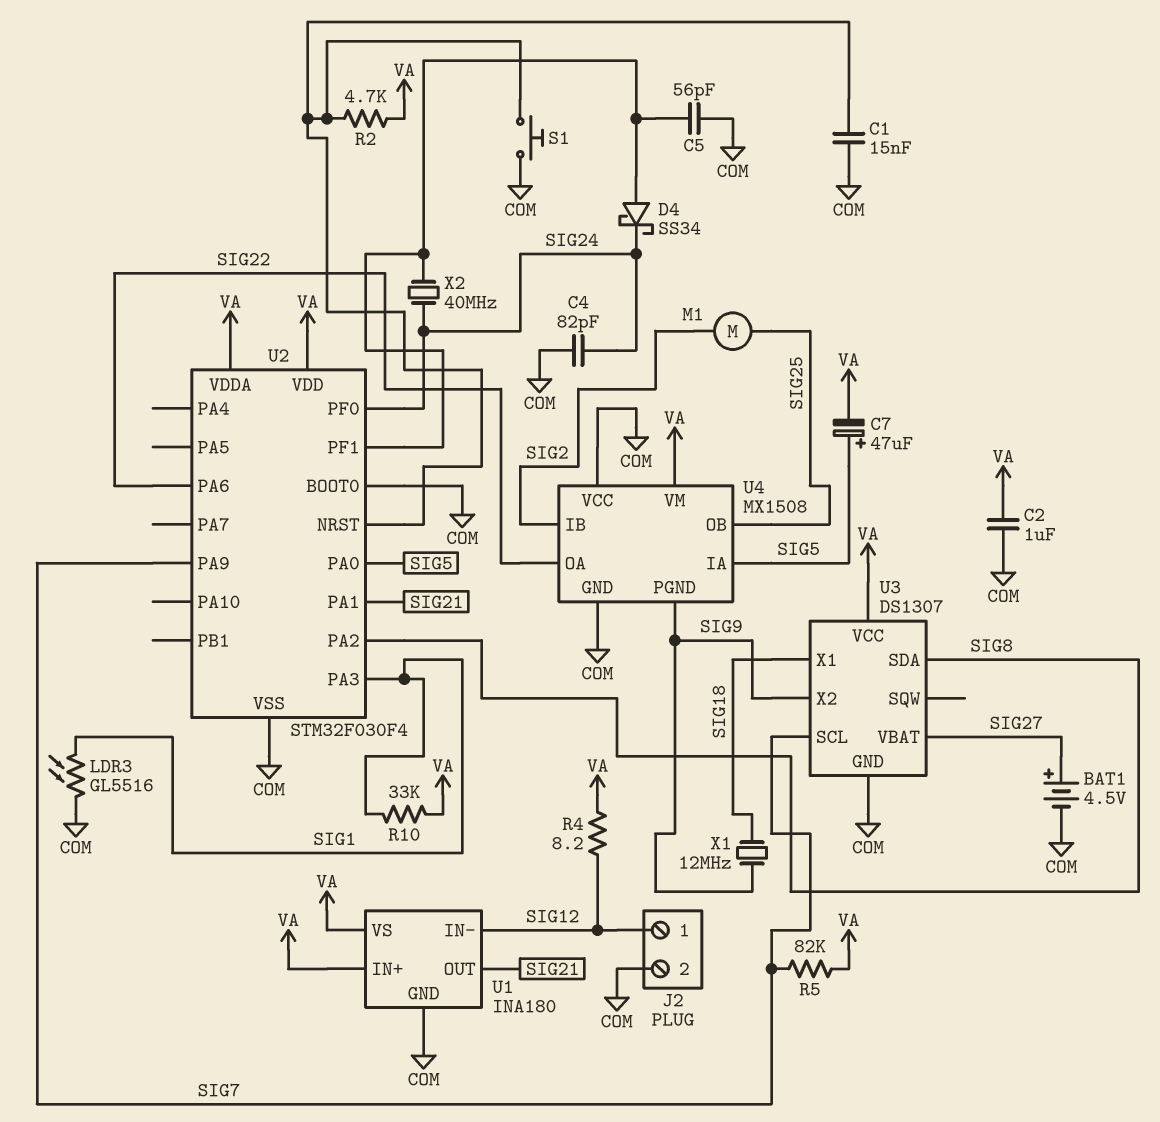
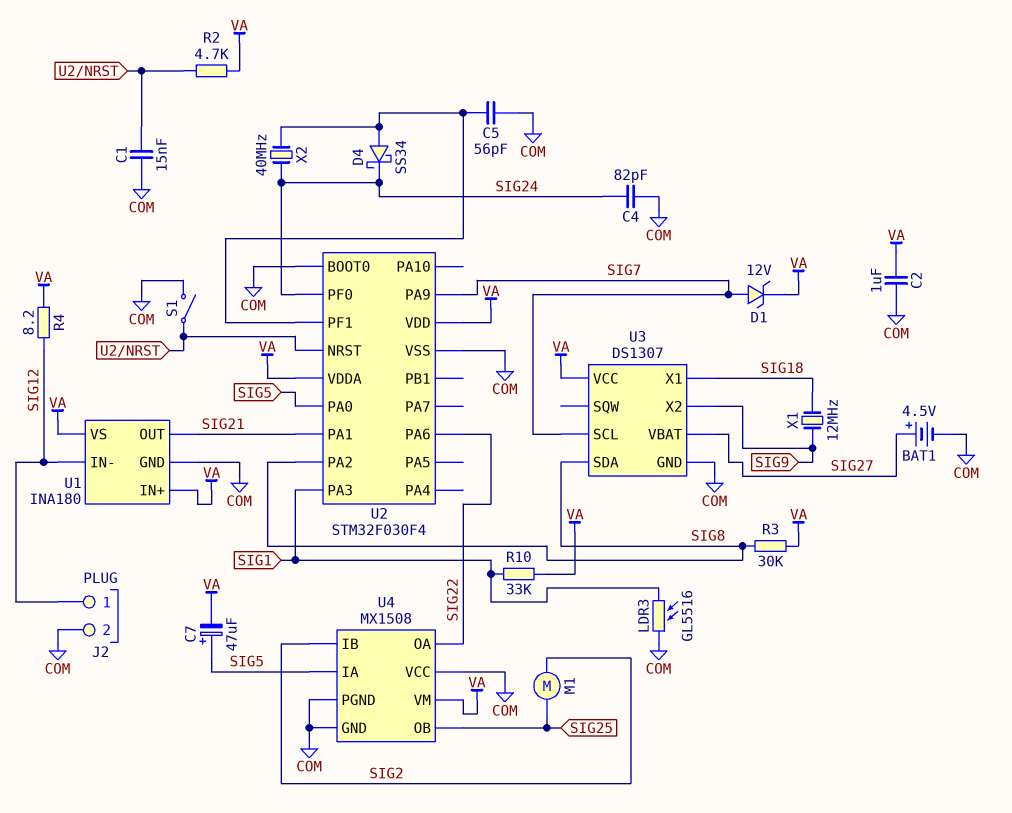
D1: none -> zener 12V (A SIG7, K VA)
R3: none -> 30k (SIG8, VA)
R5: 82k (SIG7, VA) -> none
S1: button (COM, U2/NRST) -> switch (COM, U2/NRST)
U4 pin PGND: SIG9 -> COM

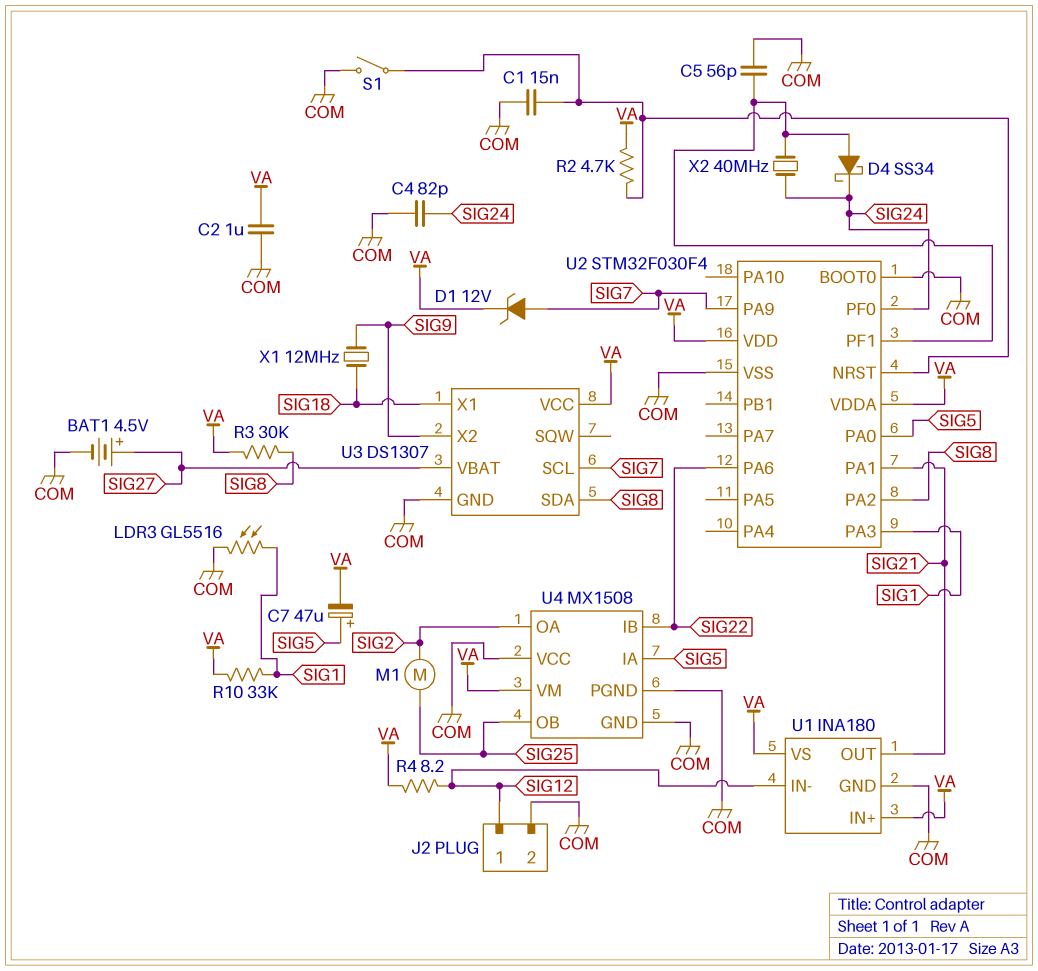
U4 pin IB: SIG2 -> SIG22
U4 pin OA: SIG22 -> SIG2

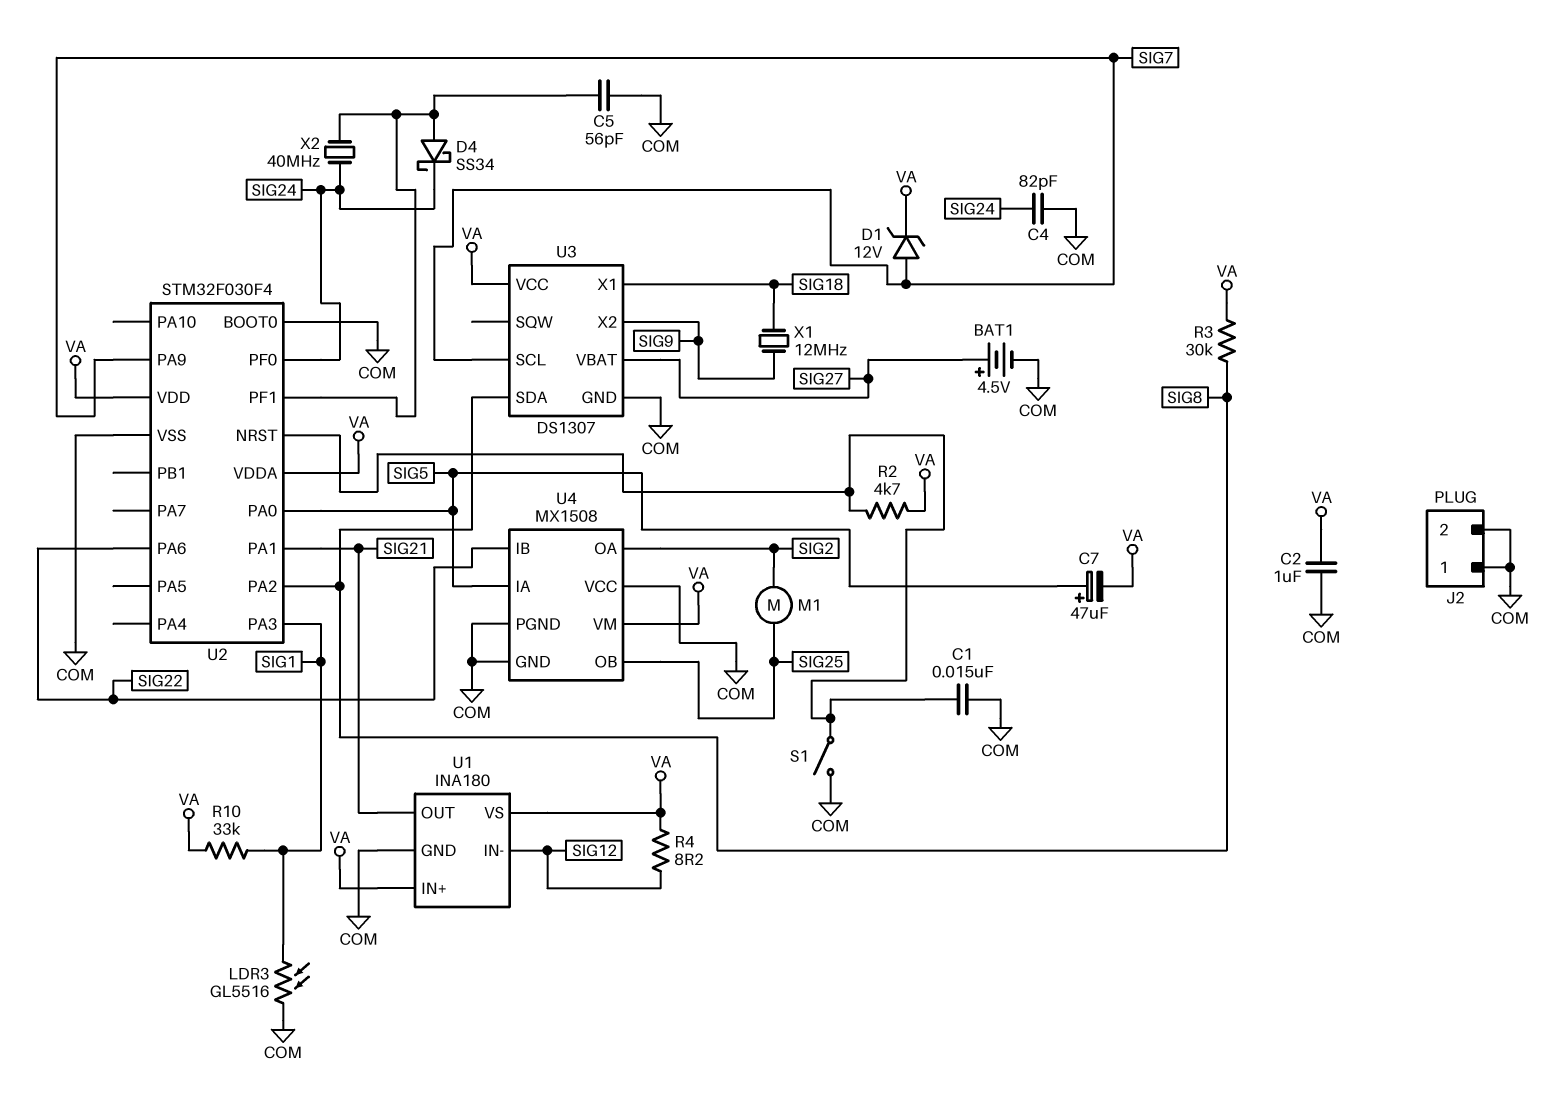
J2 pin 1: SIG12 -> COM

